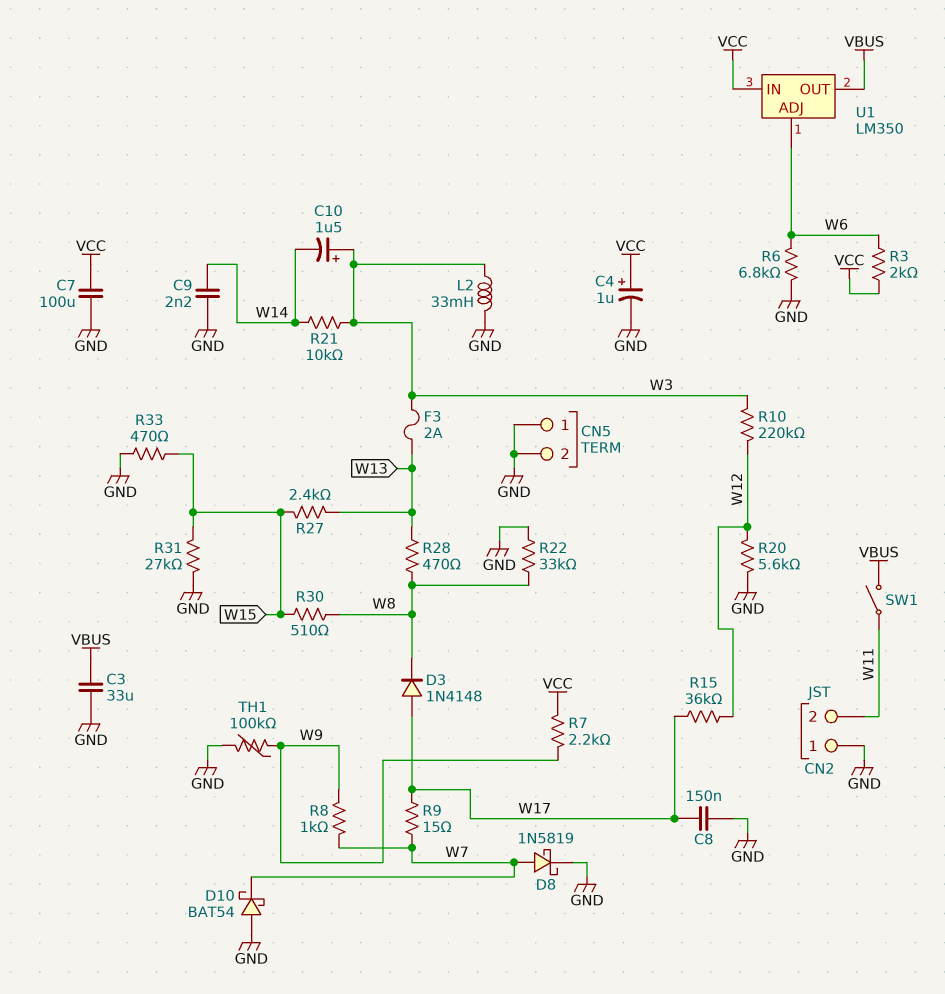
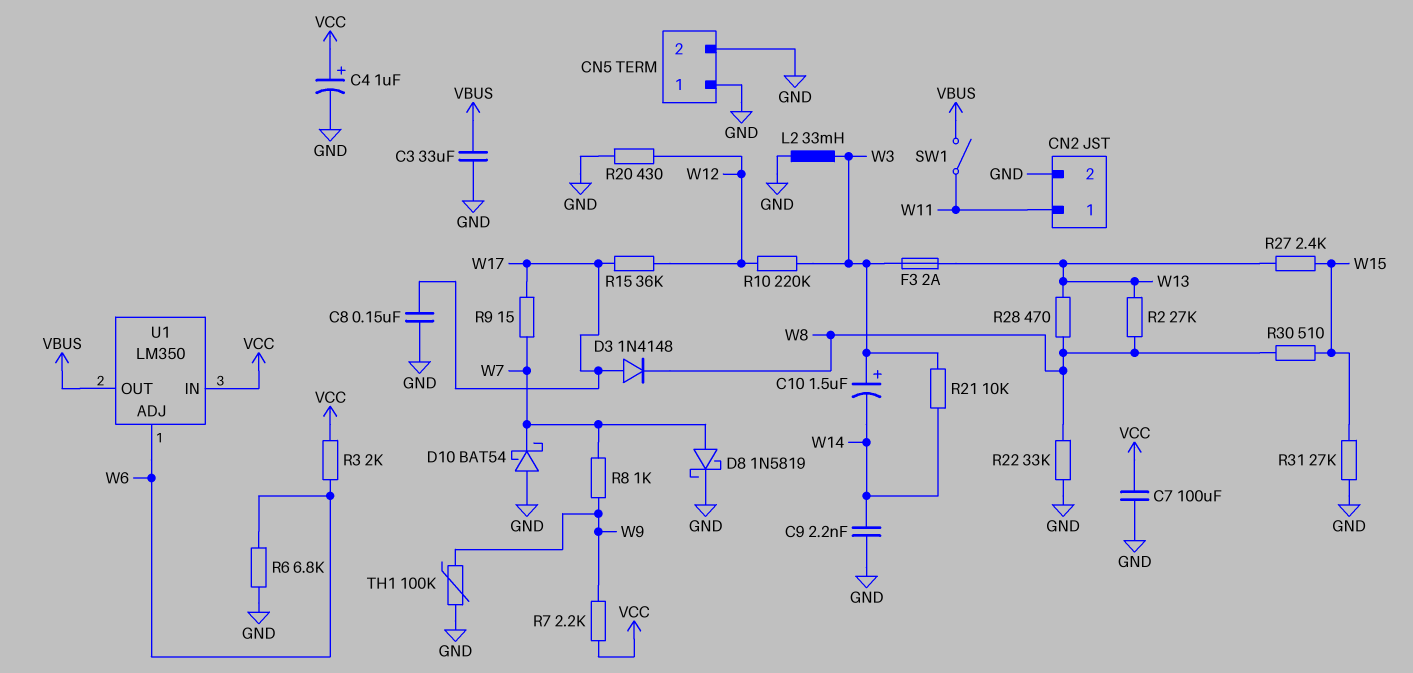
CN2 pin 1: GND -> W11
CN2 pin 2: W11 -> GND
R2: none -> 27k (W8, W13)
R20: 5.6k (GND, W12) -> 430 (GND, W12)
R33: 470 (GND, W15) -> none

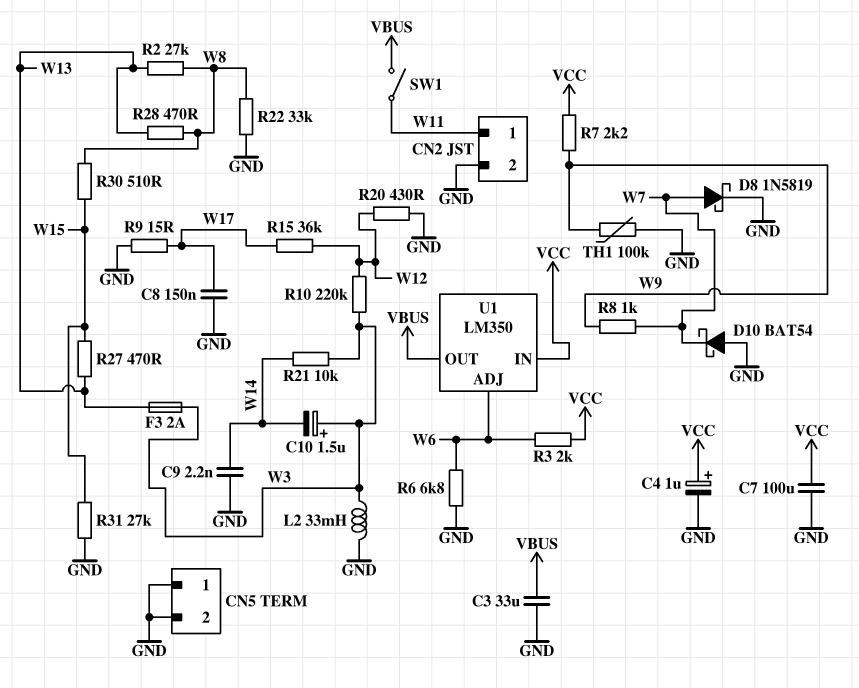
D3: diode 1N4148 (A W17, K W8) -> none
R9: 15 (W7, W17) -> 15 (GND, W17)
R27: 2.4k (W13, W15) -> 470 (W13, W15)

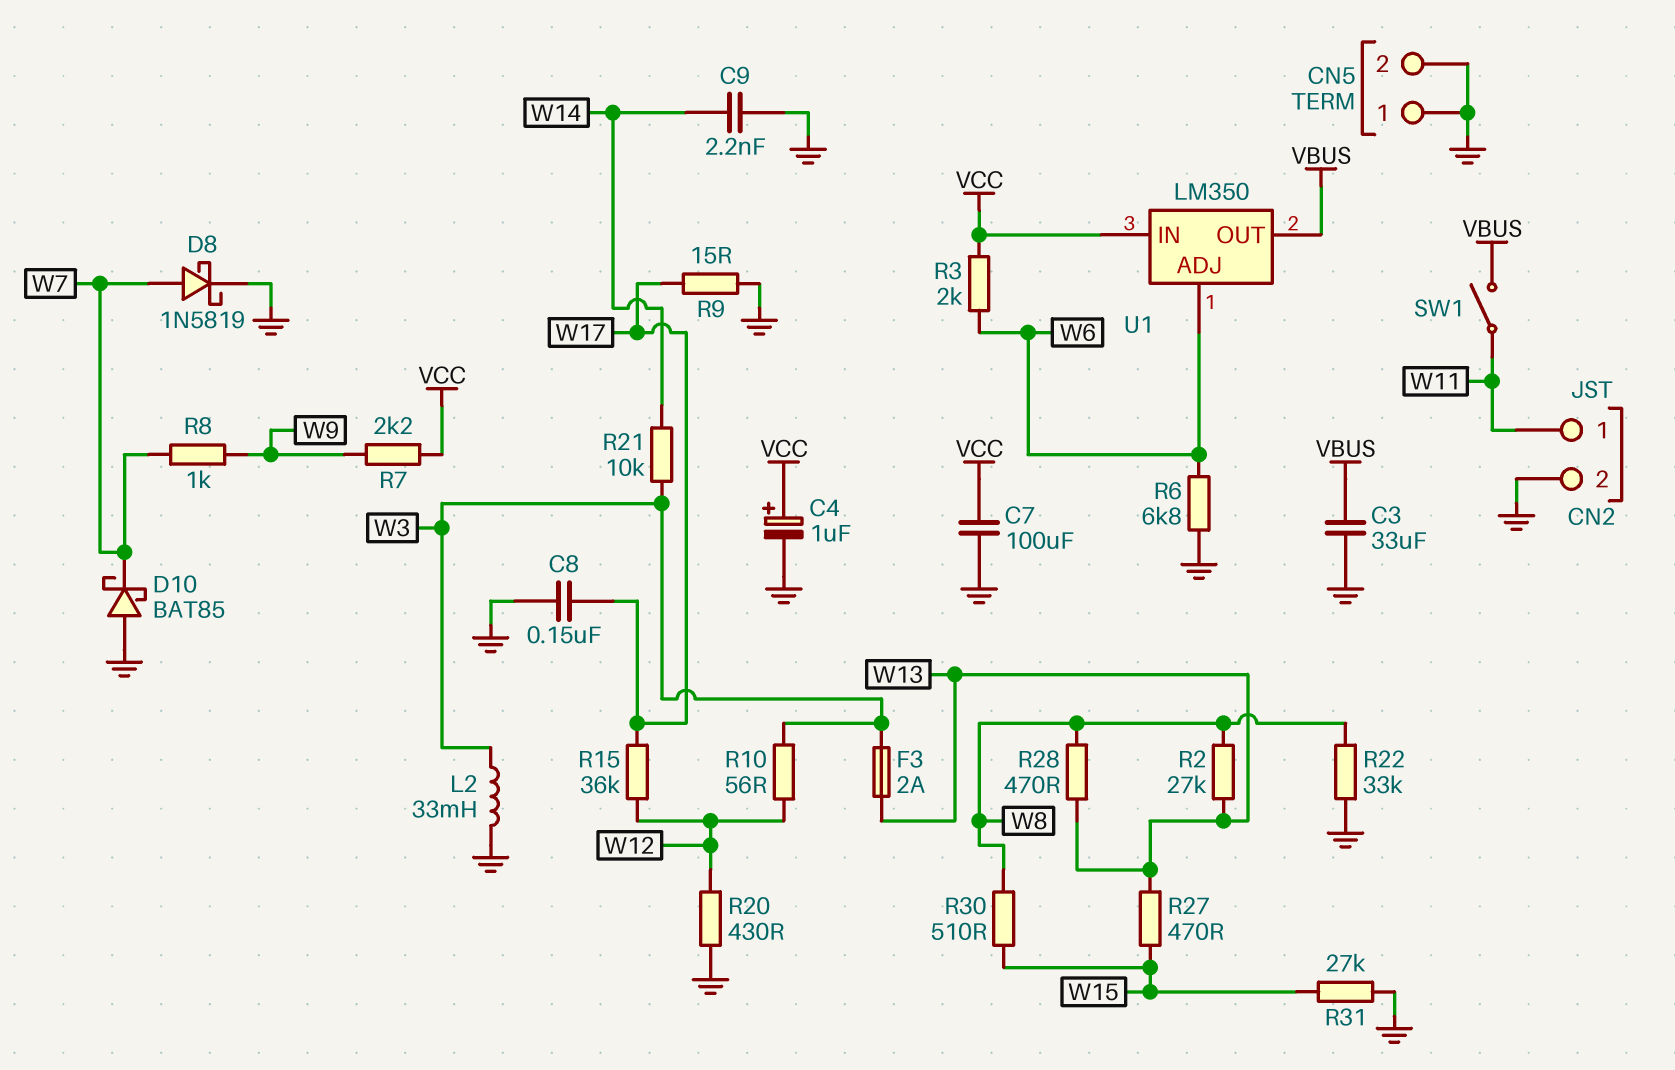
C10: 1.5uF (plus W3, minus W14) -> none
D10: schottky BAT54 (A GND, K W7) -> schottky BAT85 (A GND, K W7)
R10: 220k (W3, W12) -> 56 (W3, W12)
TH1: 100k (GND, W9) -> none

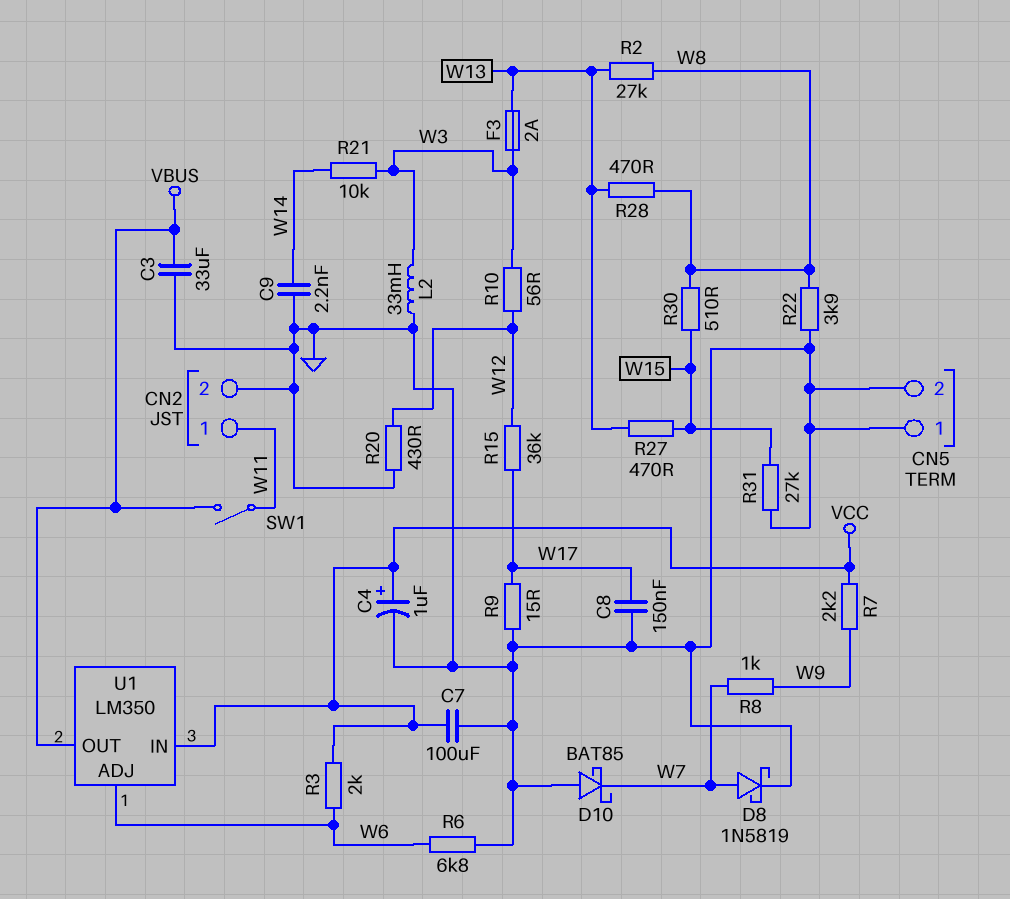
R22: 33k (GND, W8) -> 3.9k (GND, W8)

